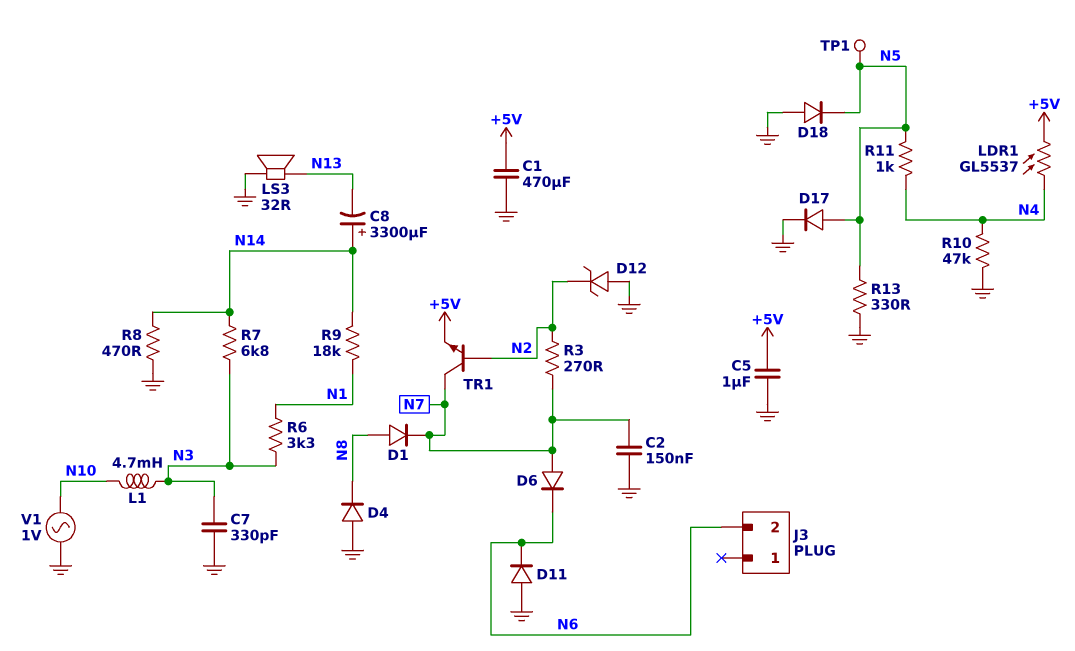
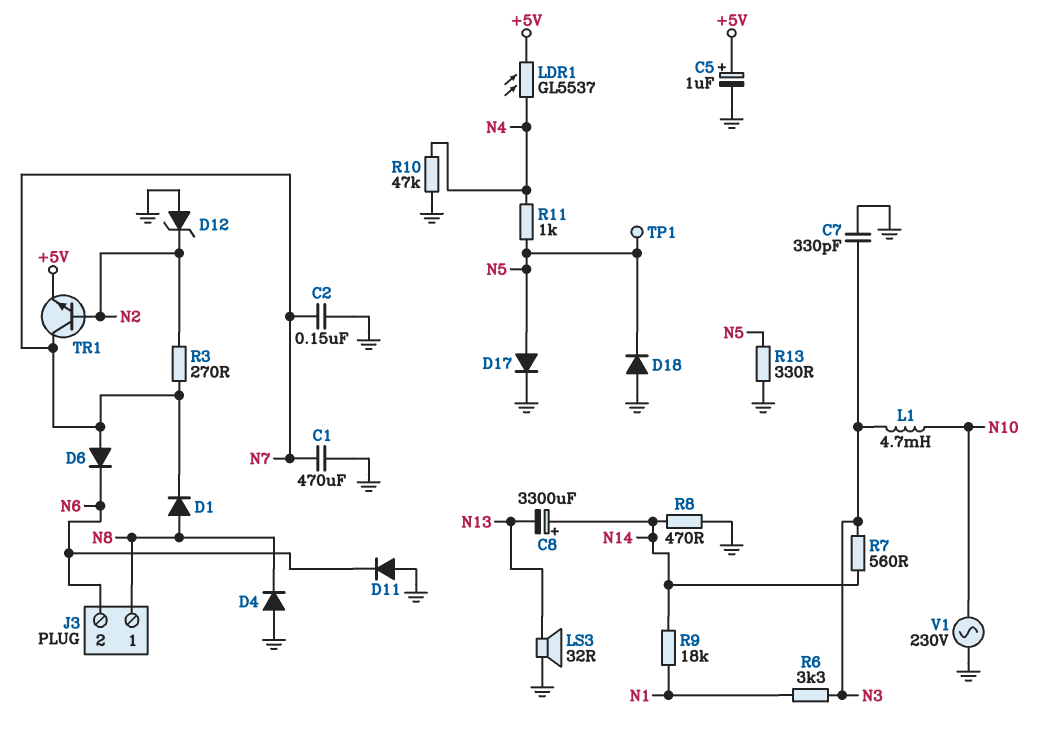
C1: 470uF (+5V, GND) -> 470uF (GND, N7)
C5: 1uF (+5V, GND) -> 1uF (plus +5V, minus GND)
J3 pin 1: none -> N8
R7: 6.8k (N3, N14) -> 560 (N3, N14)
V1: AC 1V (GND, N10) -> AC 230V (GND, N10)

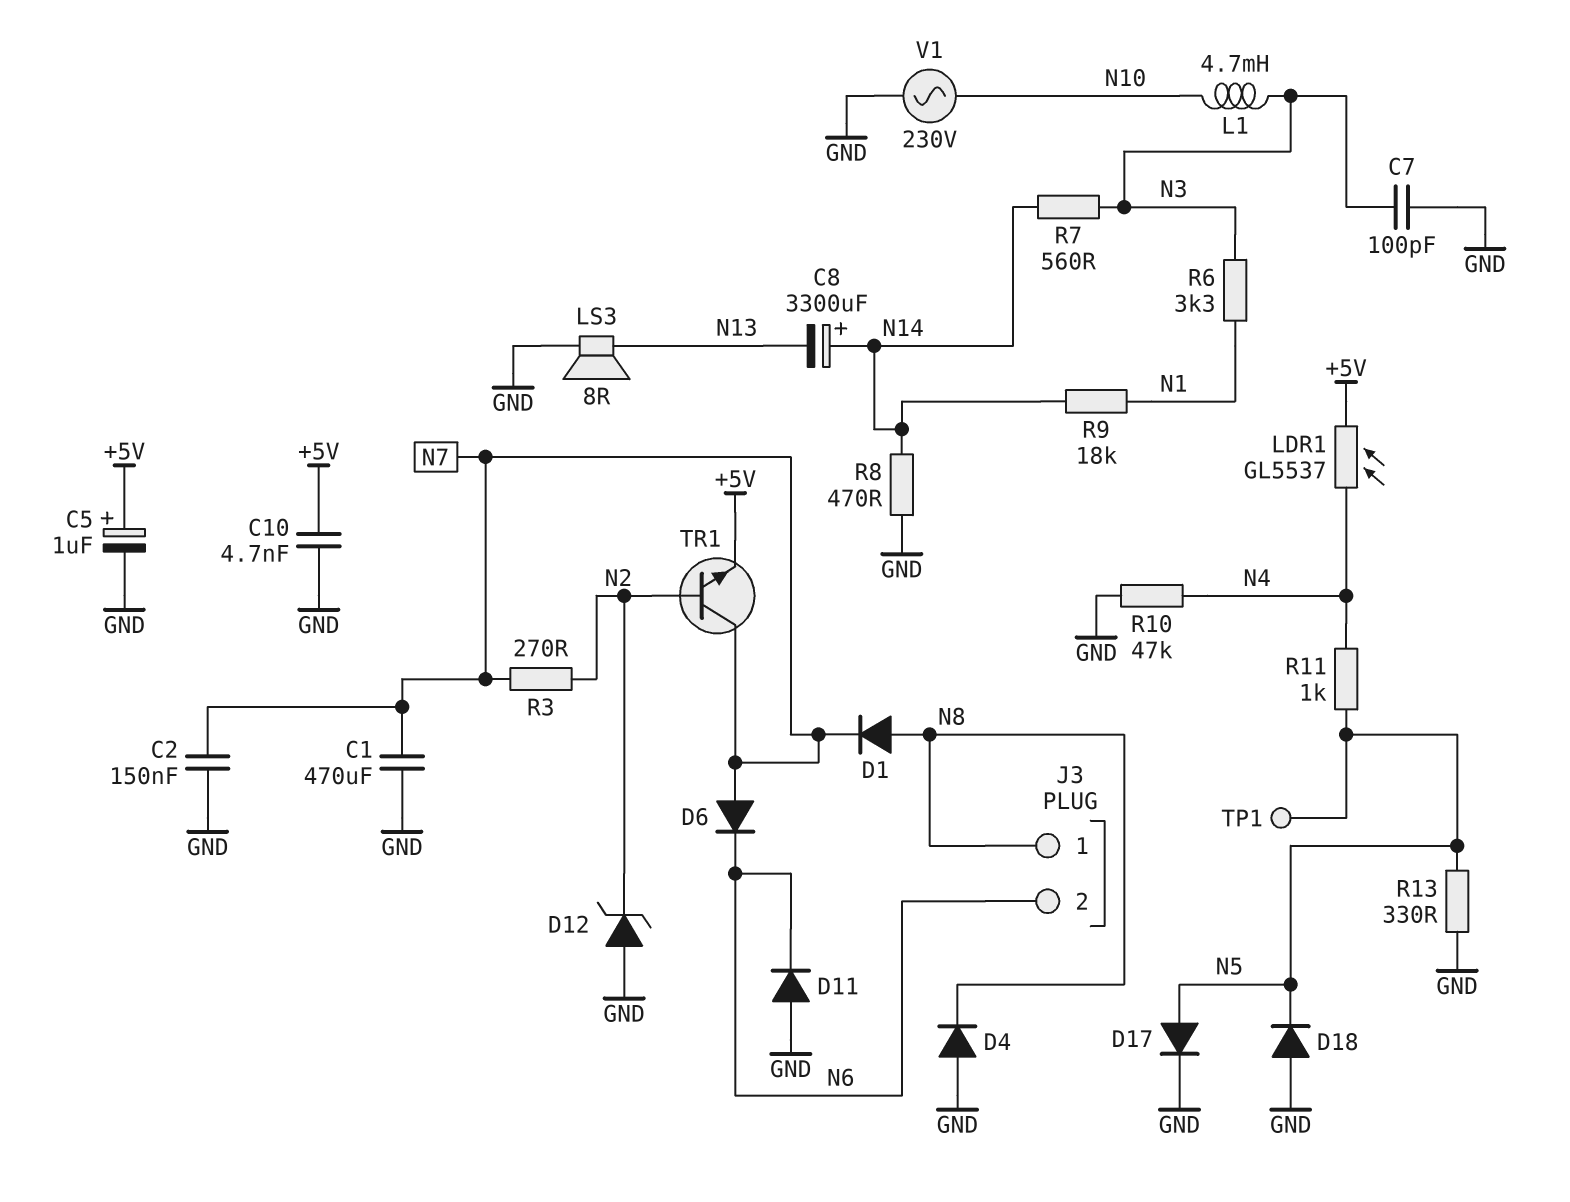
C7: 330pF (GND, N3) -> 100pF (GND, N3)
C10: none -> 4.7nF (+5V, GND)
LS3: speaker 32R (GND, N13) -> speaker 8R (GND, N13)

